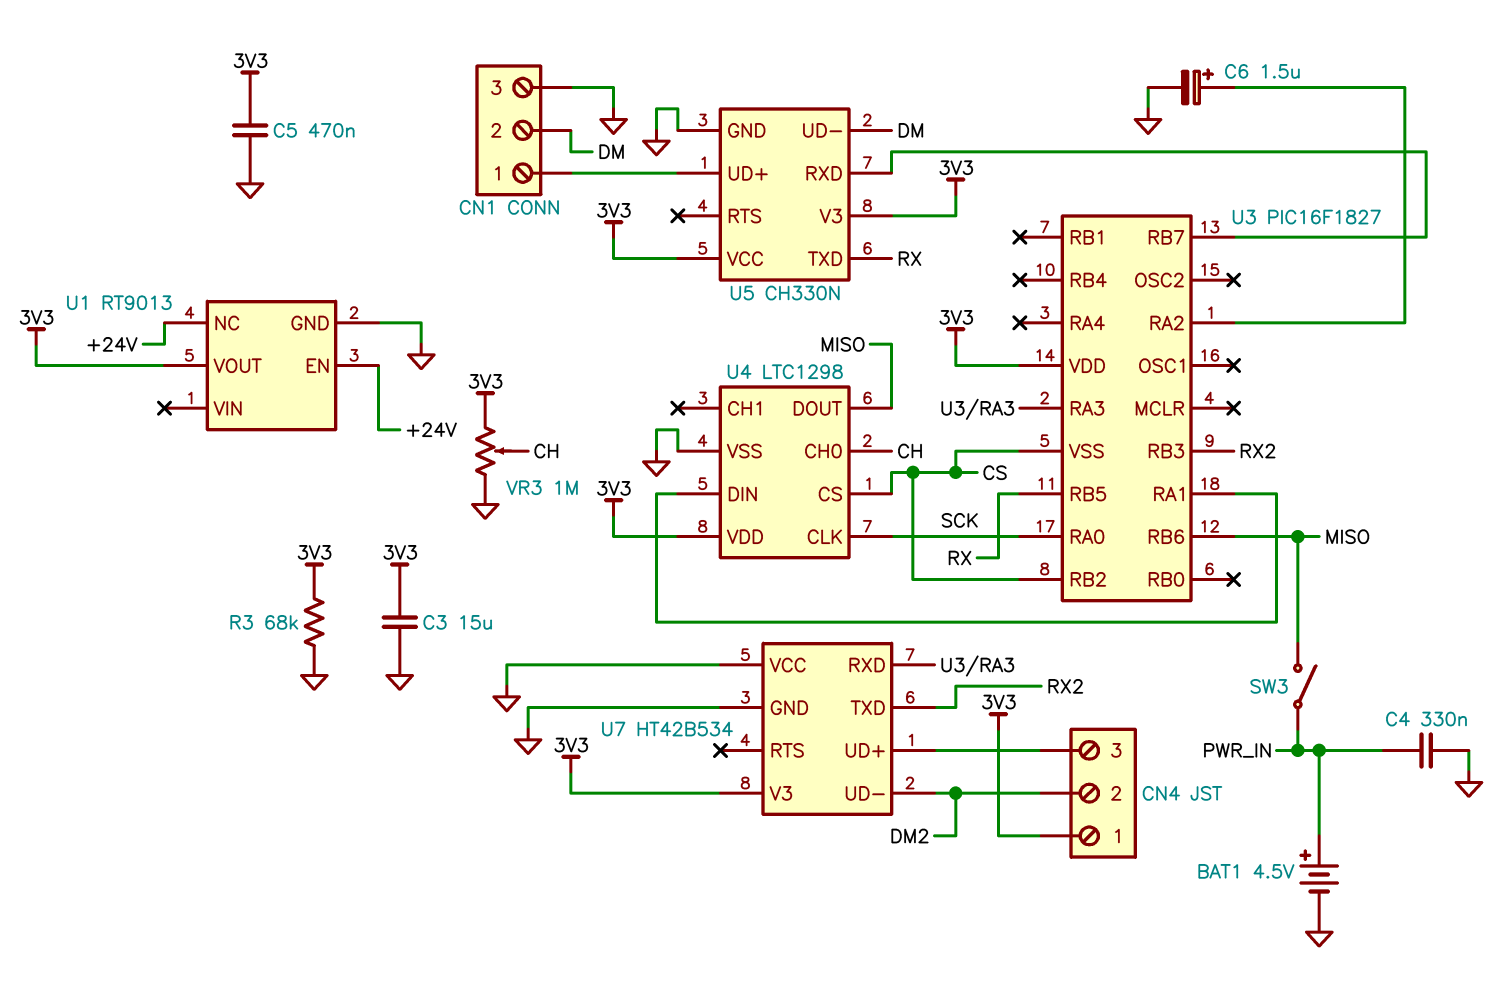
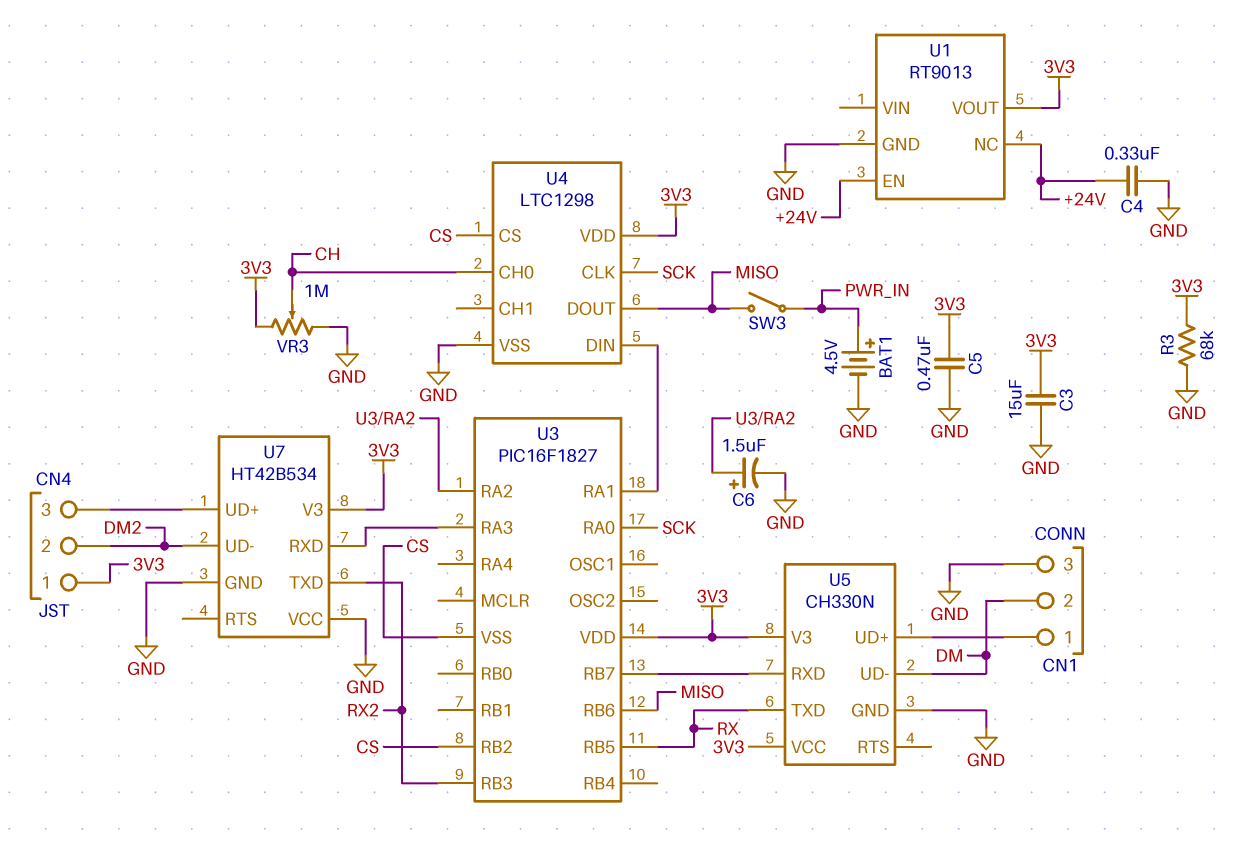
C4: 330nF (GND, PWR_IN) -> 330nF (+24V, GND)

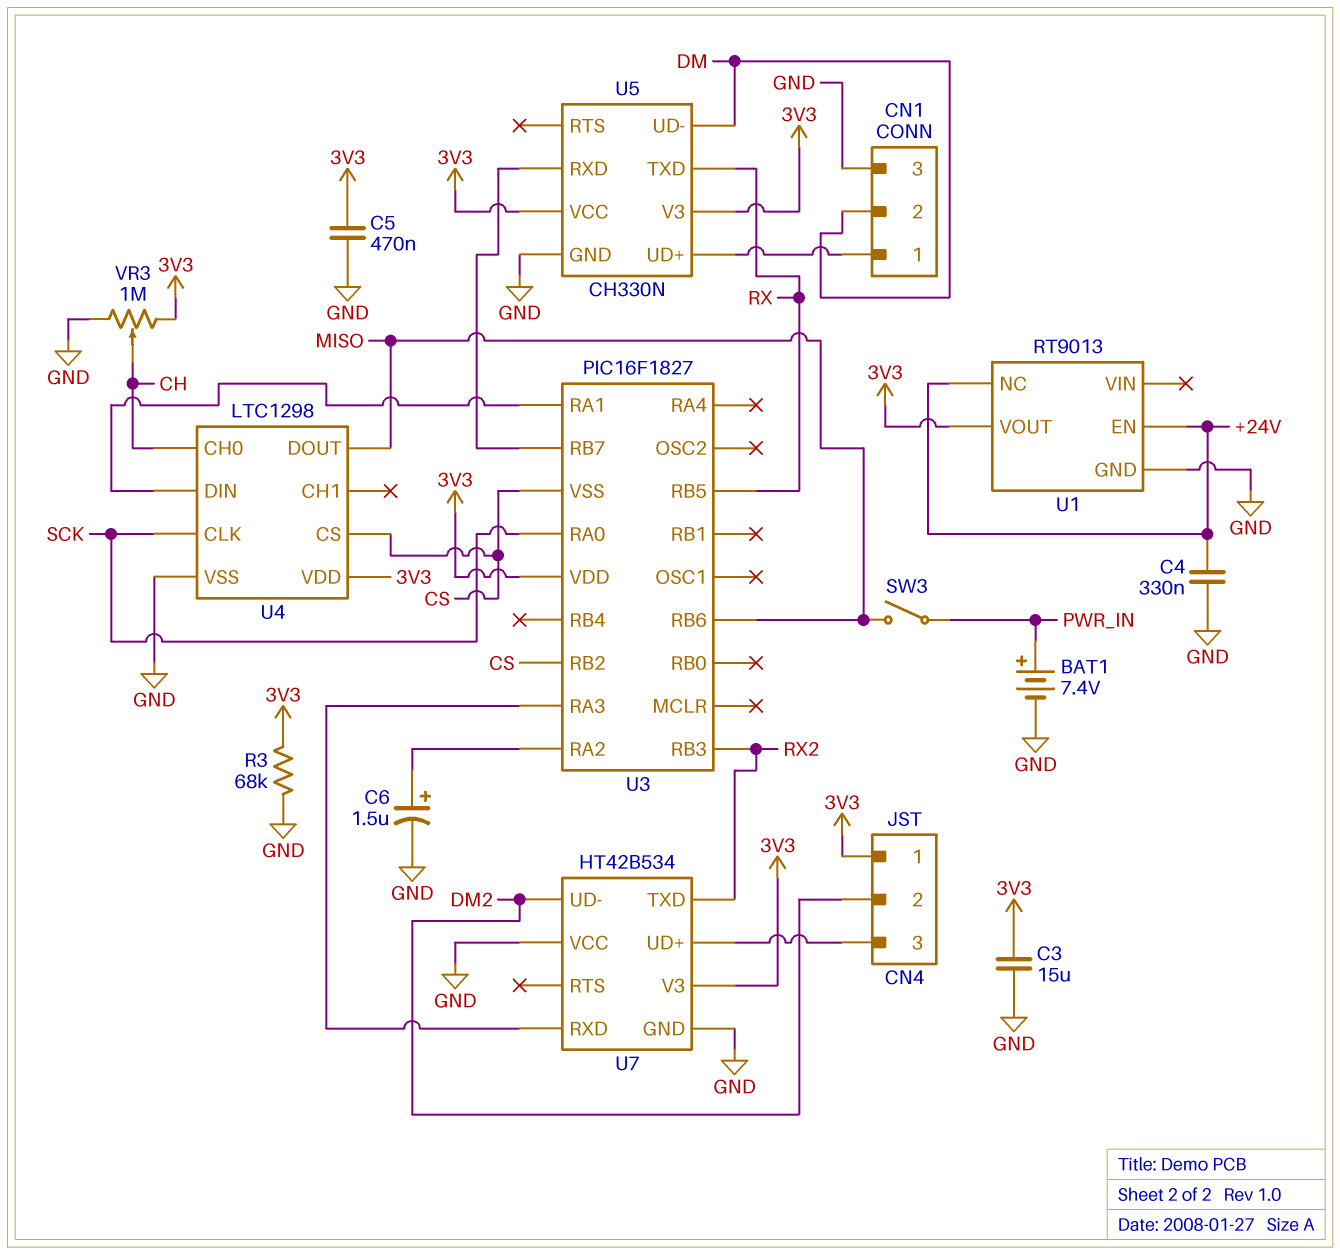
BAT1: 4.5V (plus PWR_IN, minus GND) -> 7.4V (plus PWR_IN, minus GND)

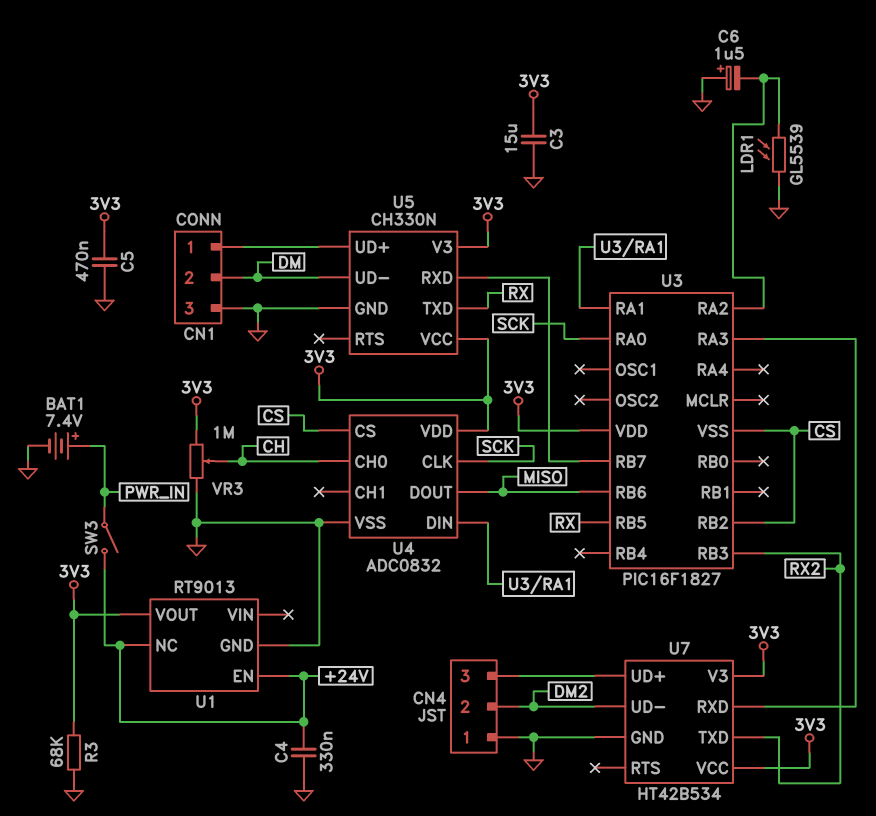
C6: 1.5uF (plus U3/RA2, minus GND) -> 1.5uF (plus GND, minus U3/RA2)
CN4 pin 1: 3V3 -> GND
LDR1: none -> GL5539 (GND, U3/RA2)
SW3: switch (MISO, PWR_IN) -> switch (+24V, PWR_IN)
U4: LTC1298 -> ADC0832
U7 pin VCC: GND -> 3V3

